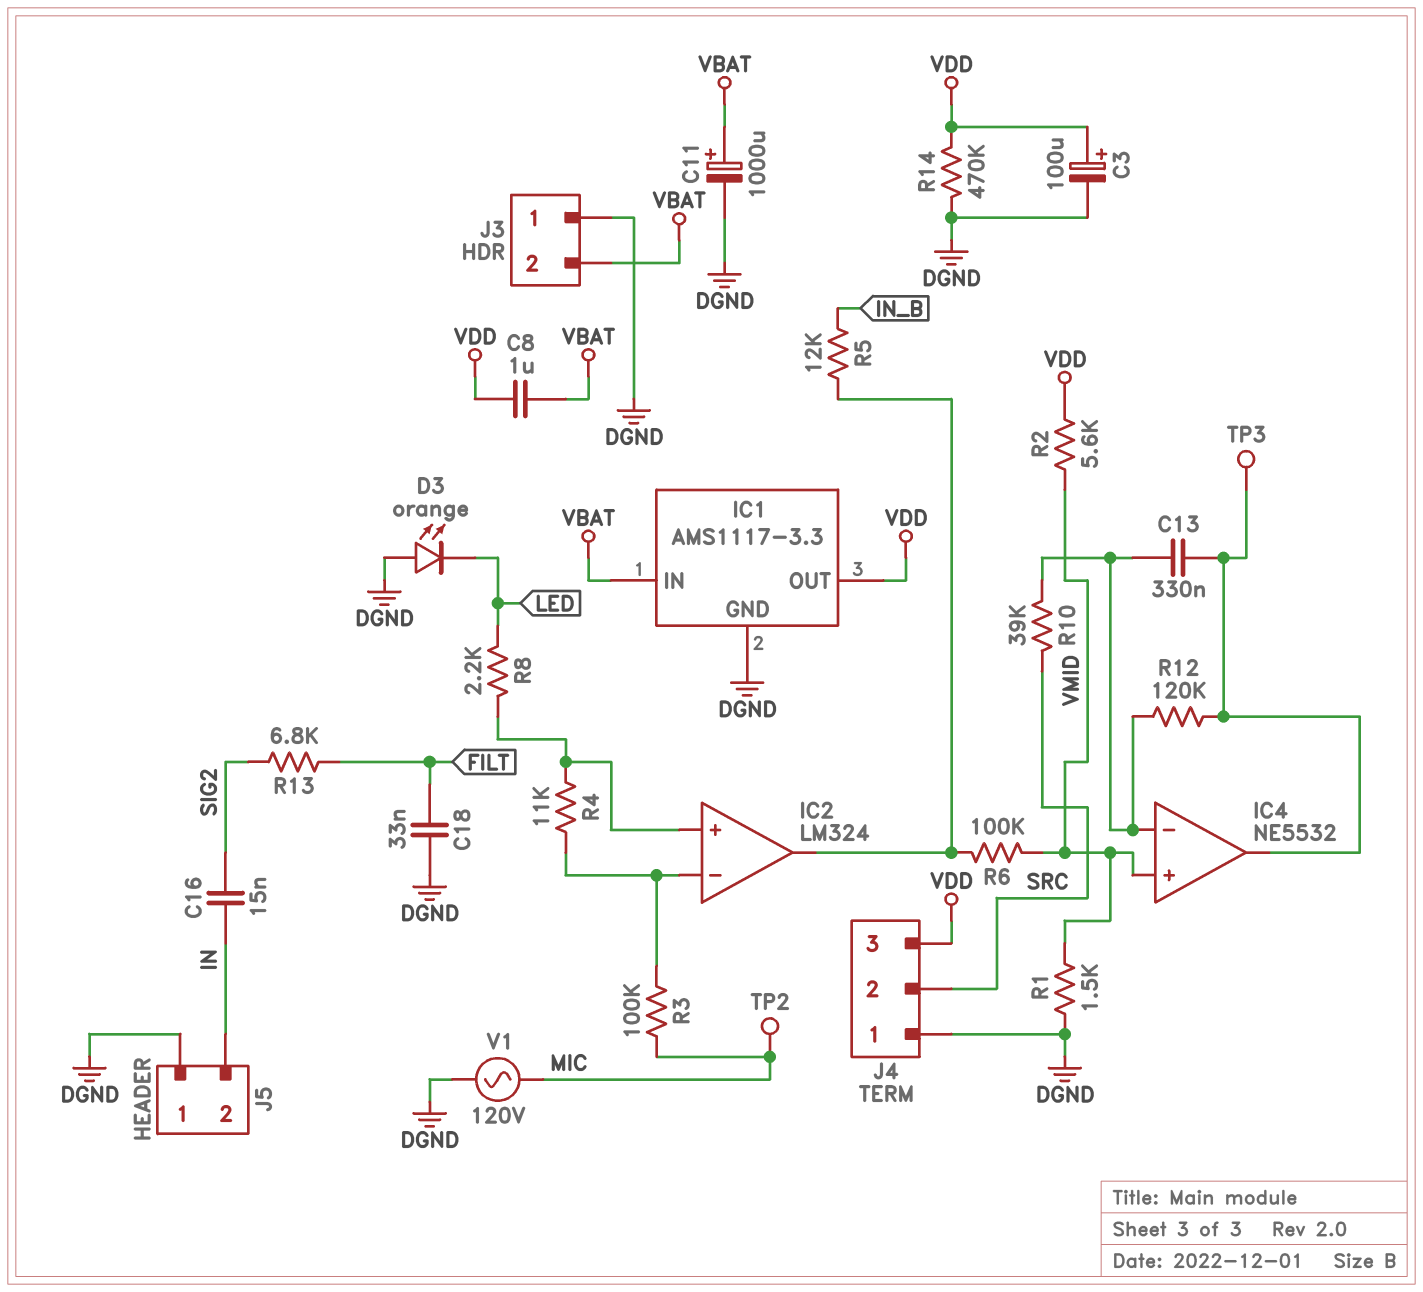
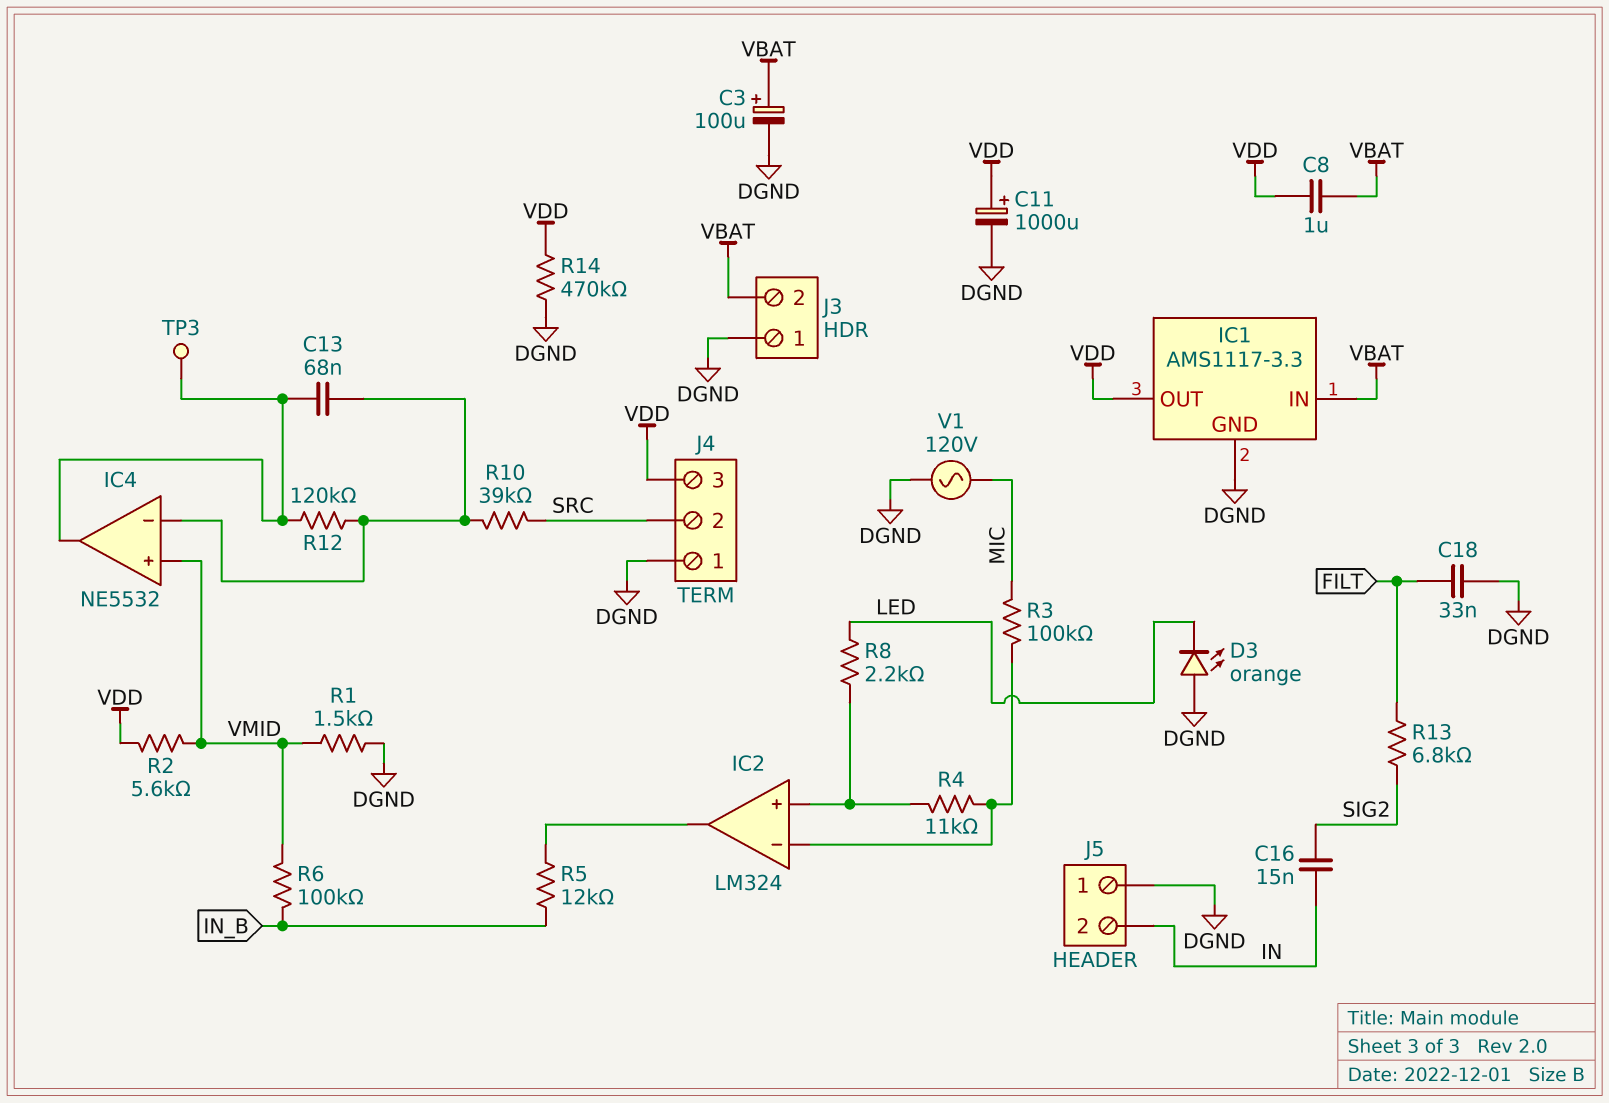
C3: 100uF (plus VDD, minus DGND) -> 100uF (plus VBAT, minus DGND)
C11: 1000uF (plus VBAT, minus DGND) -> 1000uF (plus VDD, minus DGND)
C13: 330nF (IC4/in-, IC4/out) -> 68nF (IC4/in-, IC4/out)
R6: 100k (IC2/out, VMID) -> 100k (IN_B, VMID)
TP2: test point (MIC) -> none

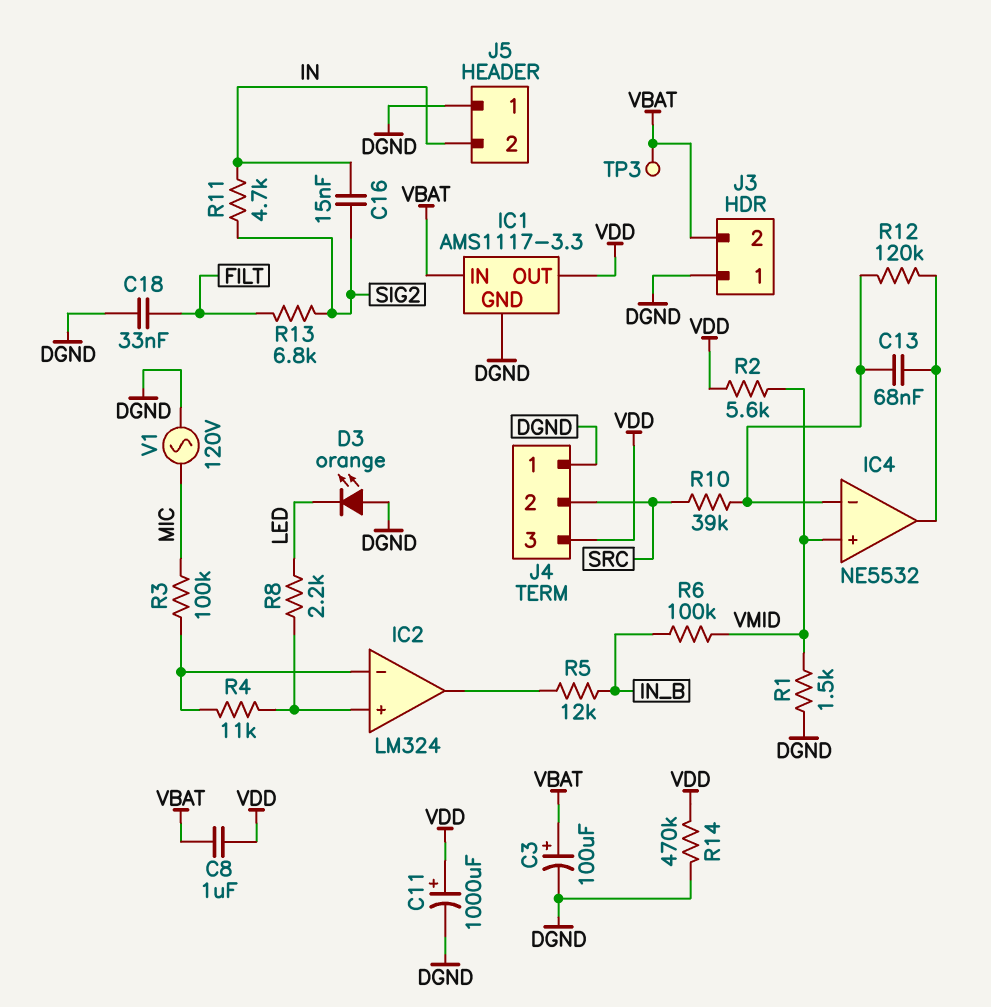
R11: none -> 4.7k (IN, SIG2)
TP3: test point (IC4/out) -> test point (VBAT)

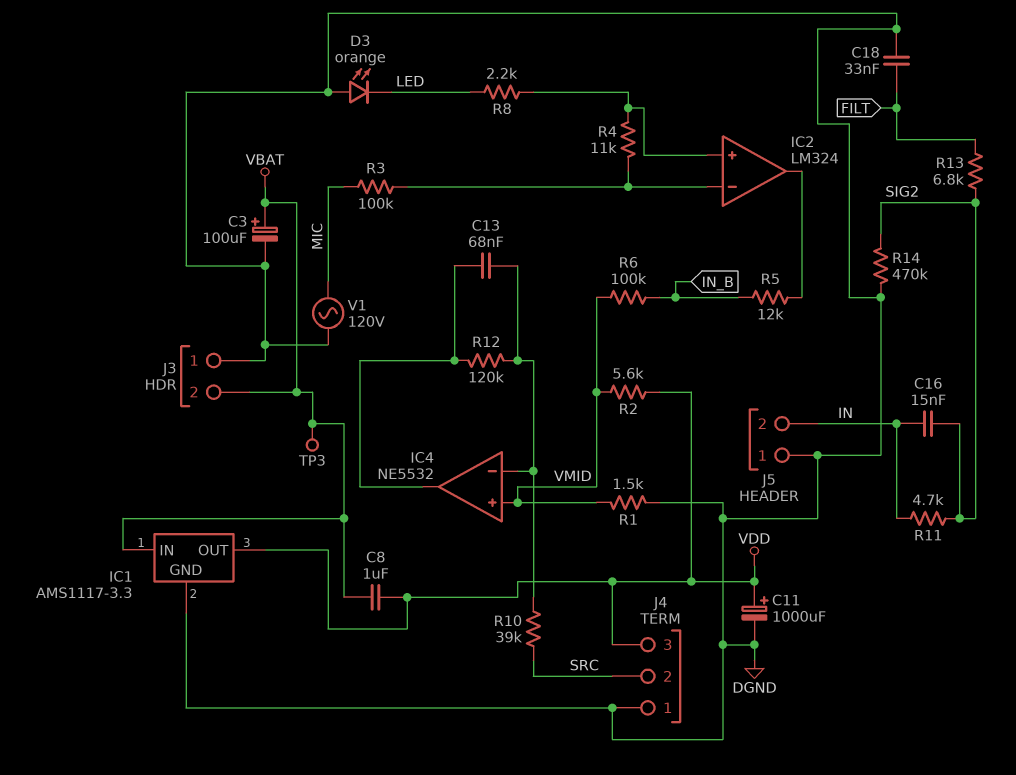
R14: 470k (DGND, VDD) -> 470k (DGND, SIG2)

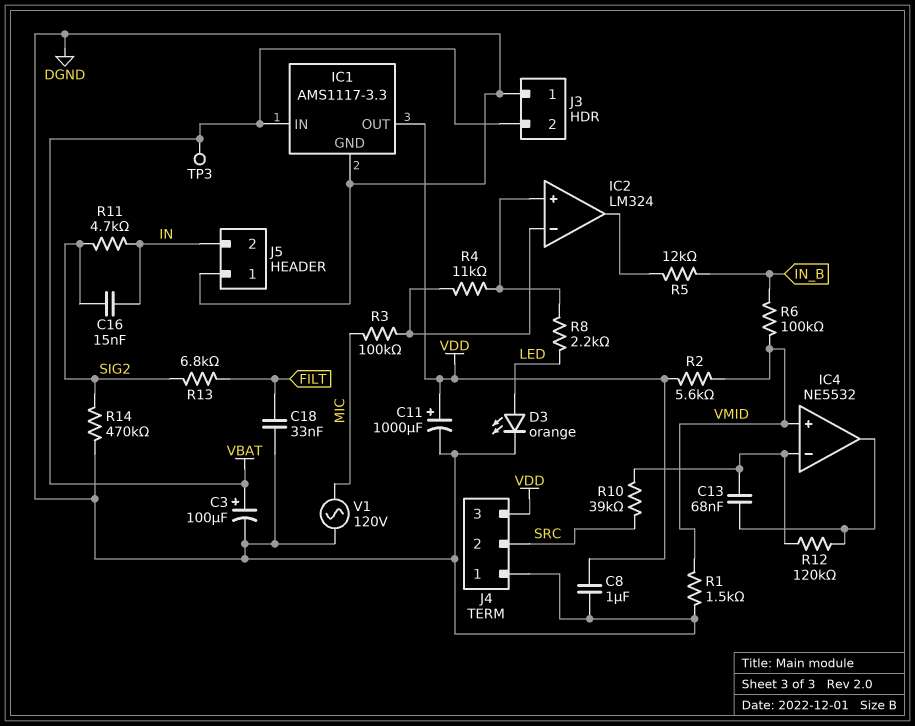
C8: 1uF (VBAT, VDD) -> 1uF (DGND, VDD)
D3: LED orange (A DGND, K LED) -> LED orange (A LED, K DGND)

